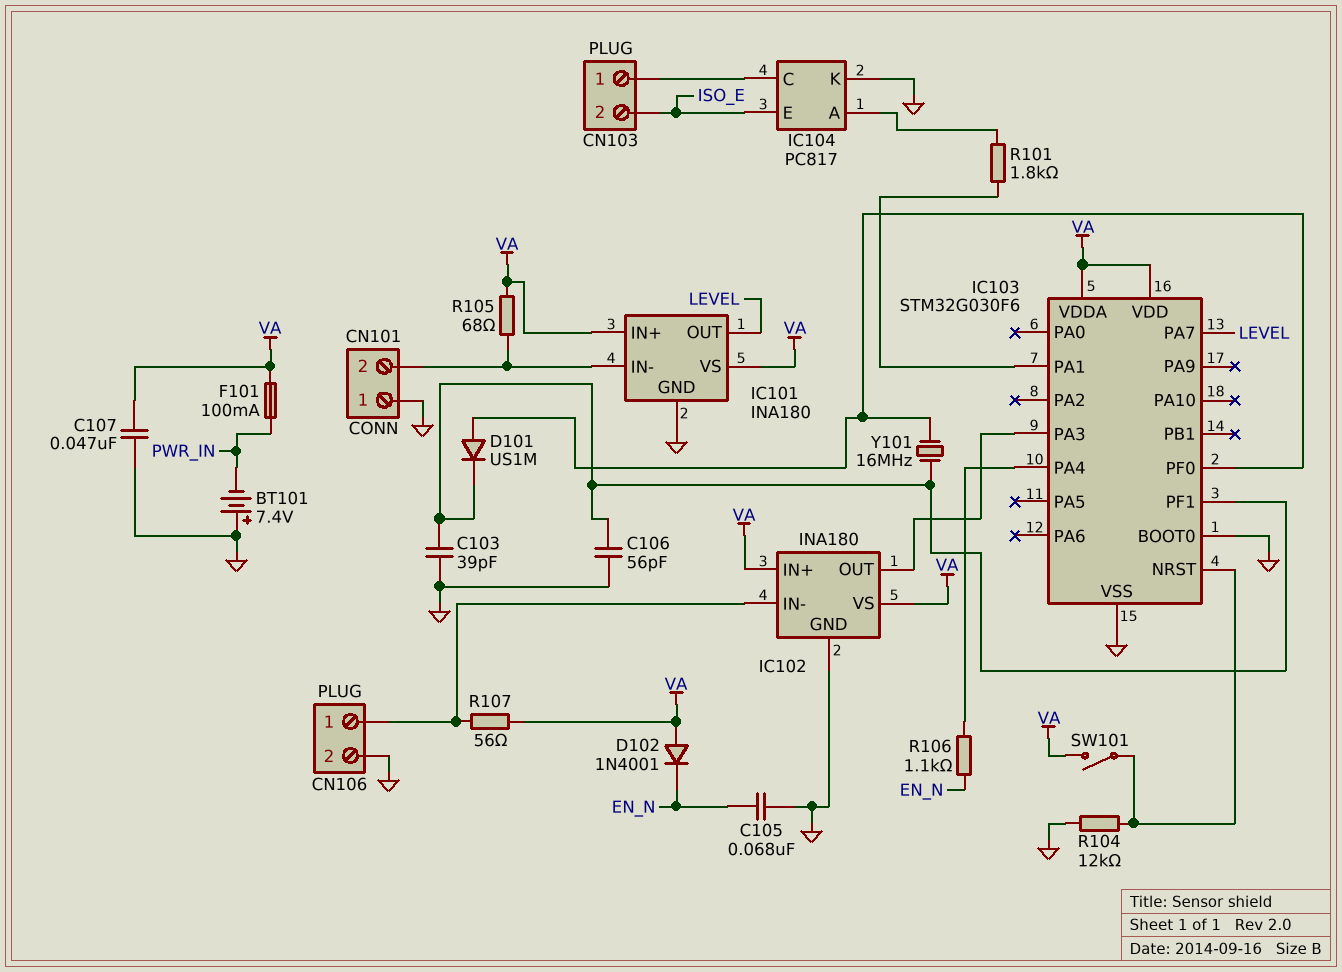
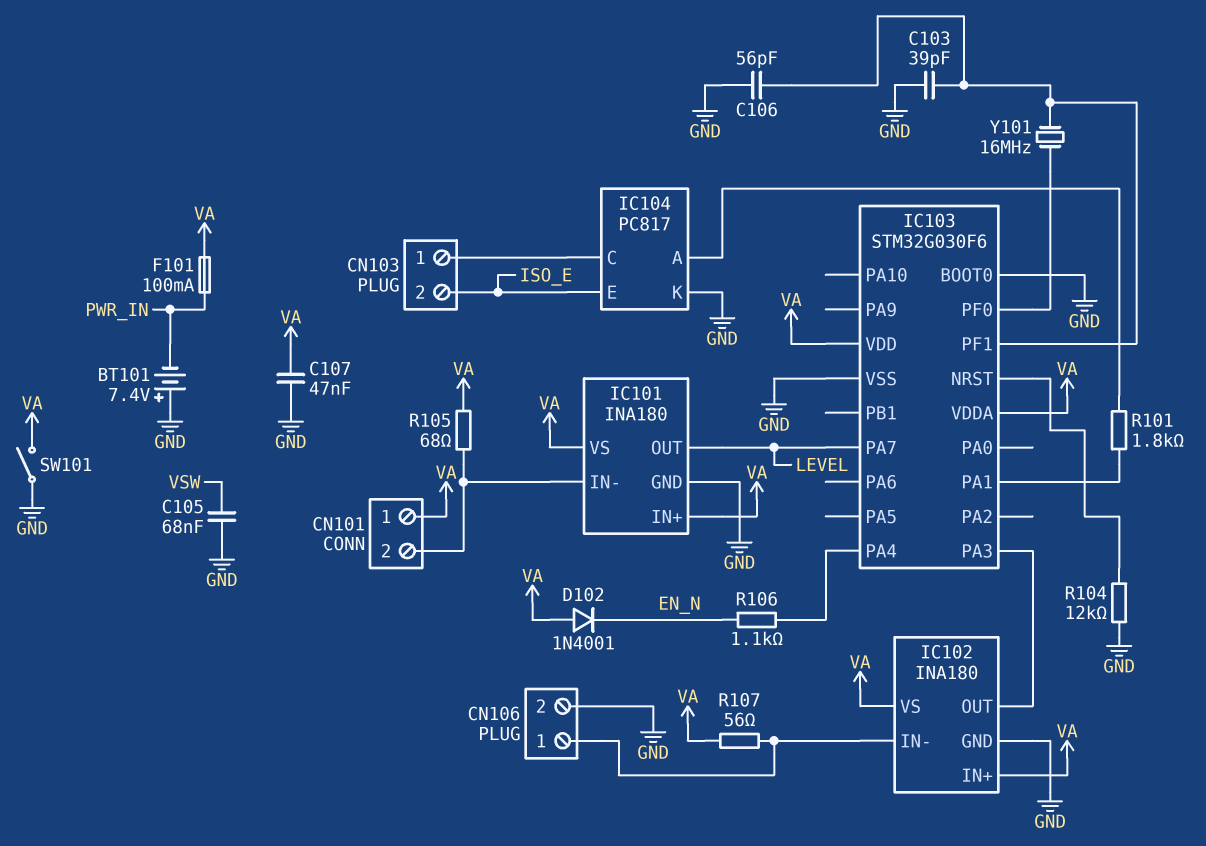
C105: 68nF (EN_N, GND) -> 68nF (GND, VSW)
CN101 pin 1: GND -> VA
D101: diode US1M (A IC103/PF0, K IC103/PF1) -> none
SW101: switch (IC103/NRST, VA) -> switch (GND, VA)

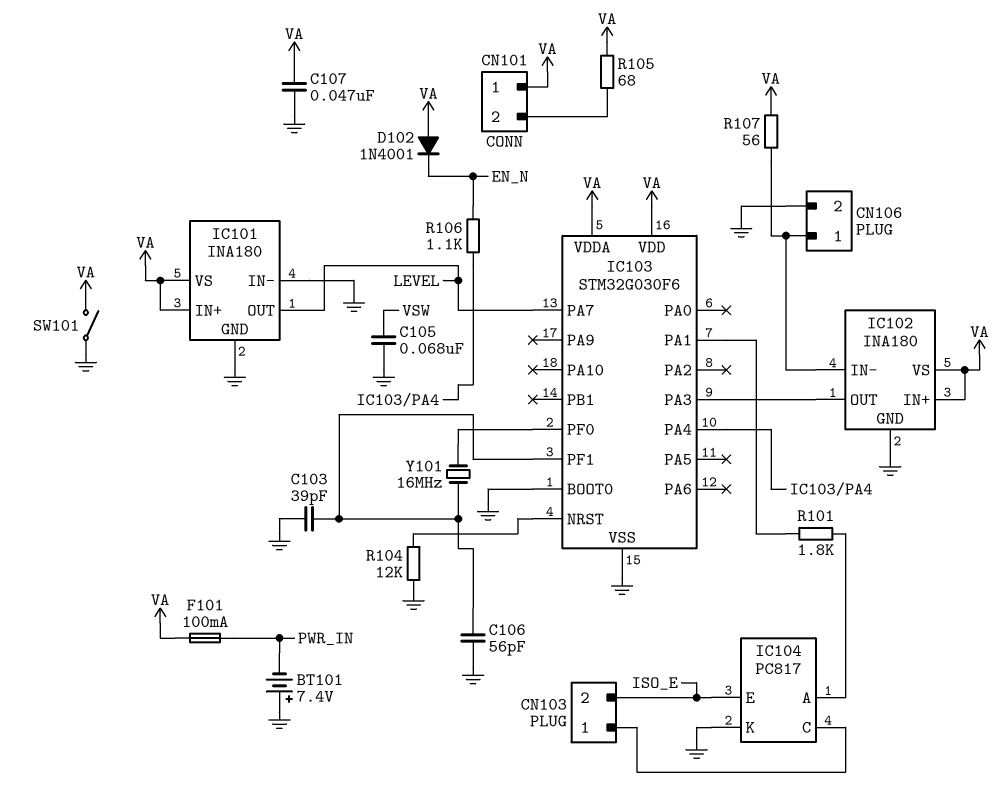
IC101 pin IN-: CN101/2 -> GND

